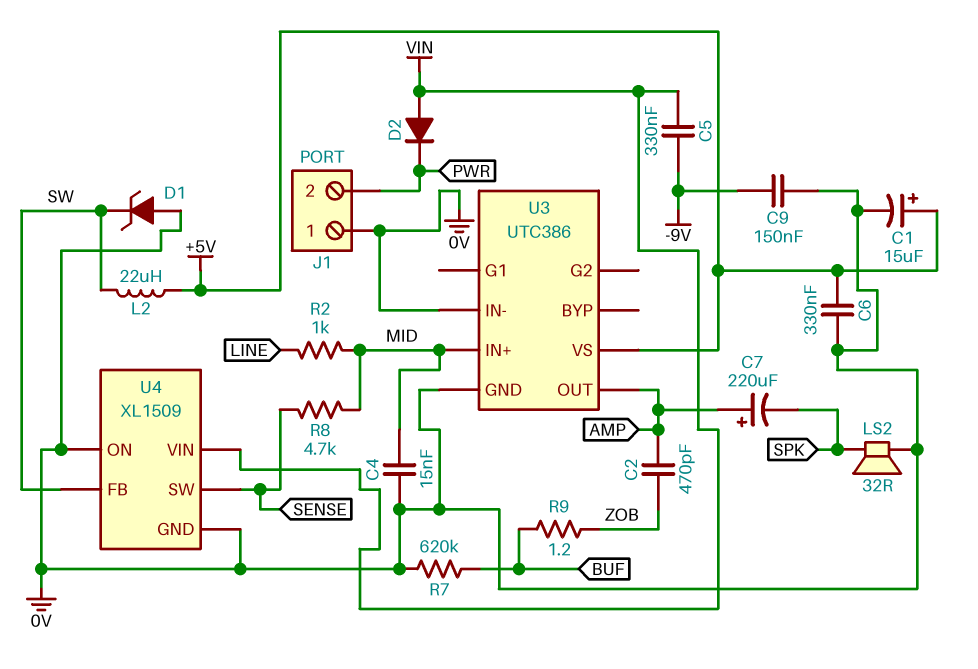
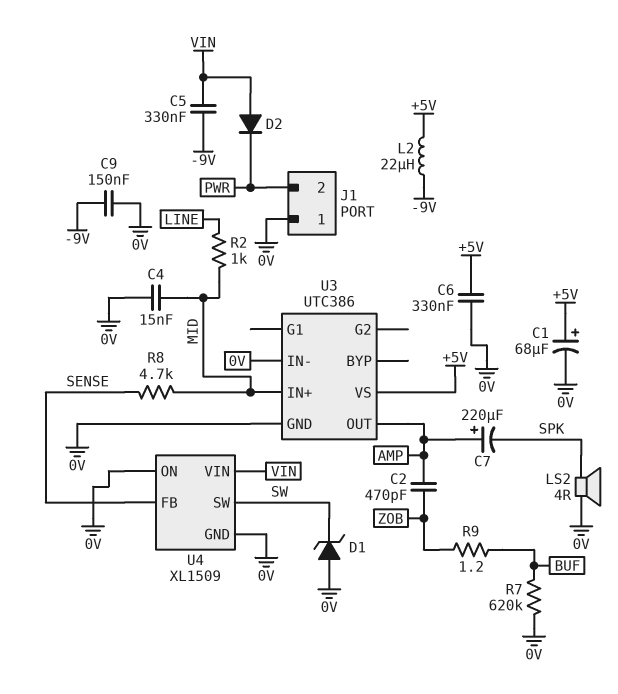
C1: 15uF (plus +5V, minus 0V) -> 68uF (plus +5V, minus 0V)
L2: 22uH (+5V, SW) -> 22uH (+5V, -9V)
LS2: speaker 32R (0V, SPK) -> speaker 4R (0V, SPK)
U4 pin FB: SW -> SENSE
U4 pin SW: SENSE -> SW

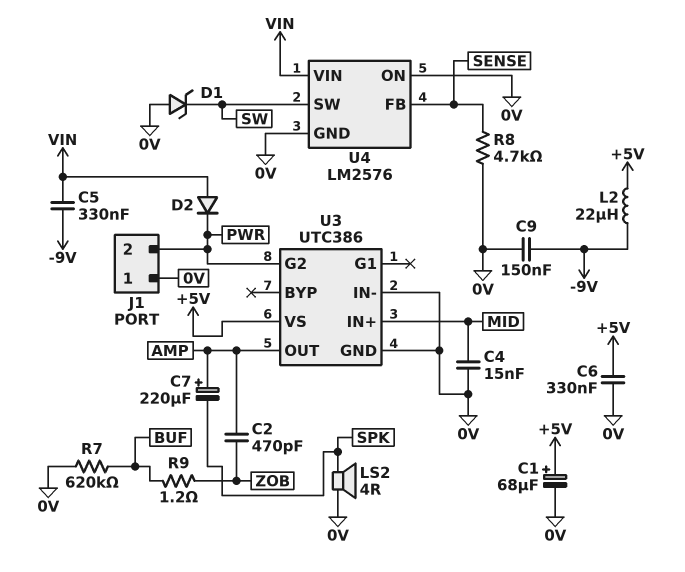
R2: 1k (LINE, MID) -> none
R8: 4.7k (MID, SENSE) -> 4.7k (0V, SENSE)
U3 pin G2: none -> PWR
U4: XL1509 -> LM2576

